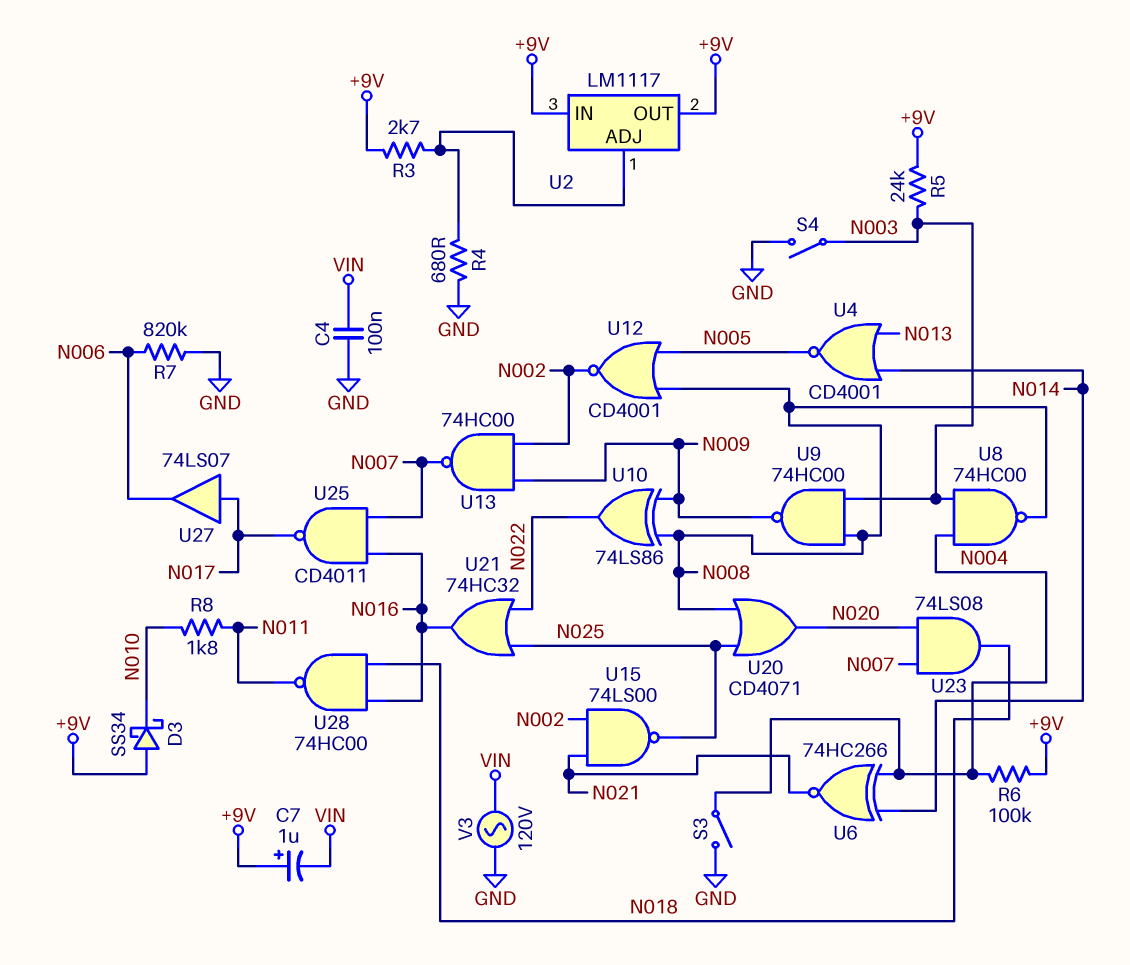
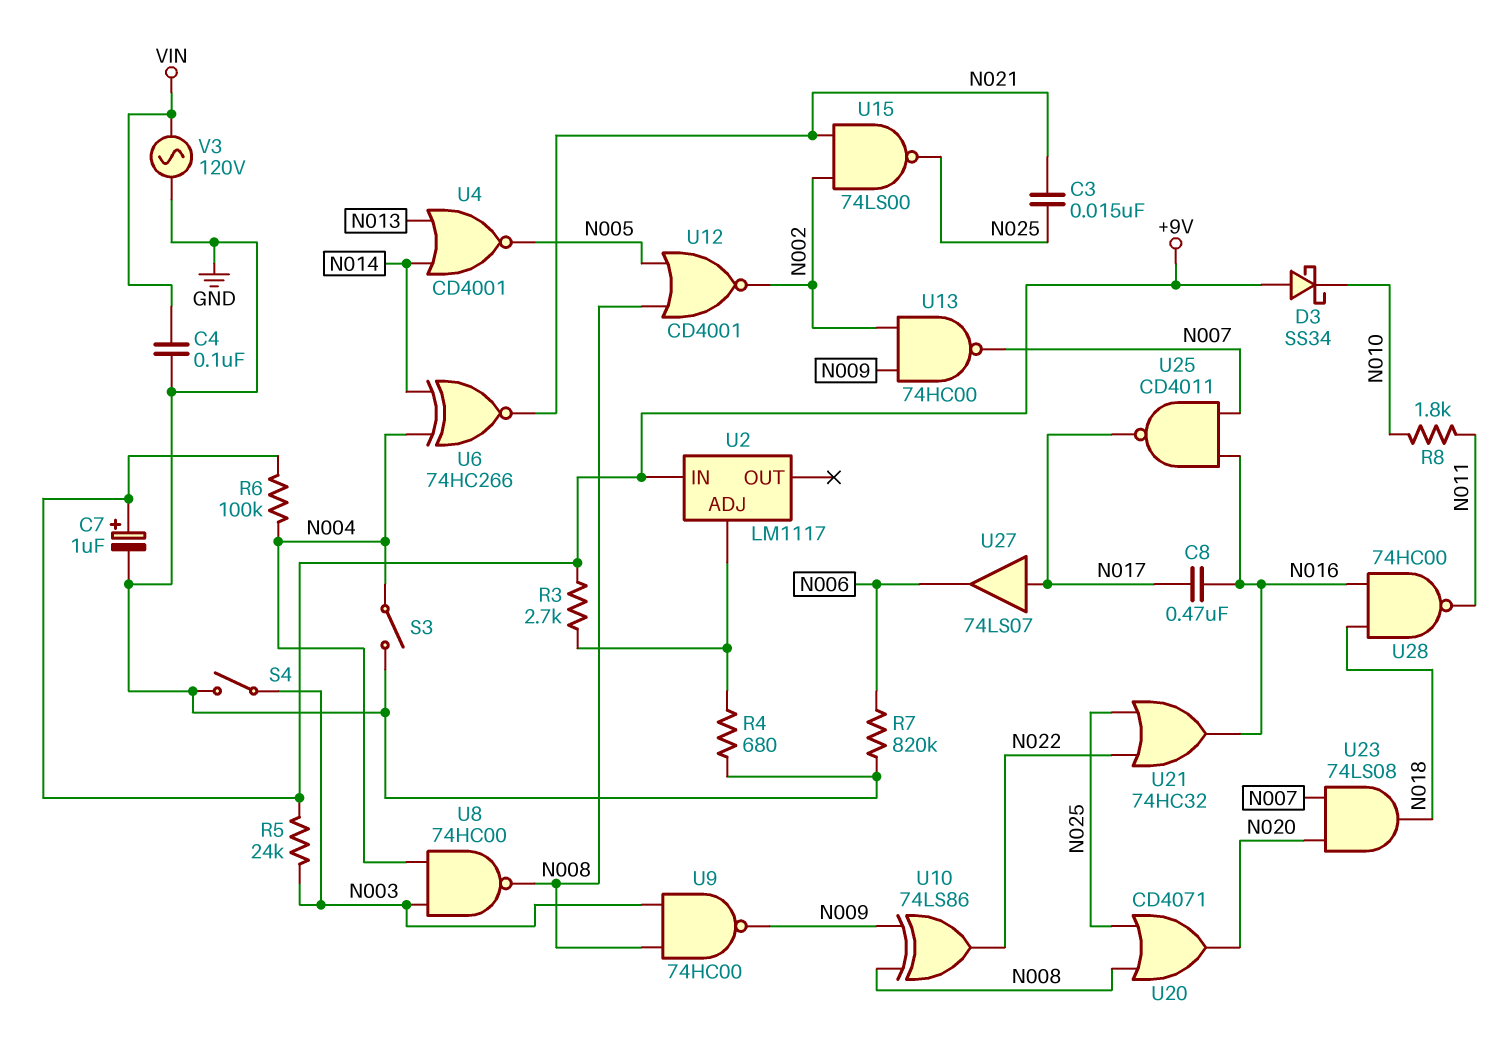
C3: none -> 15nF (N021, N025)
C7: 1uF (plus +9V, minus VIN) -> 1uF (plus +9V, minus GND)
C8: none -> 470nF (N016, N017)
U2 pin OUT: +9V -> none

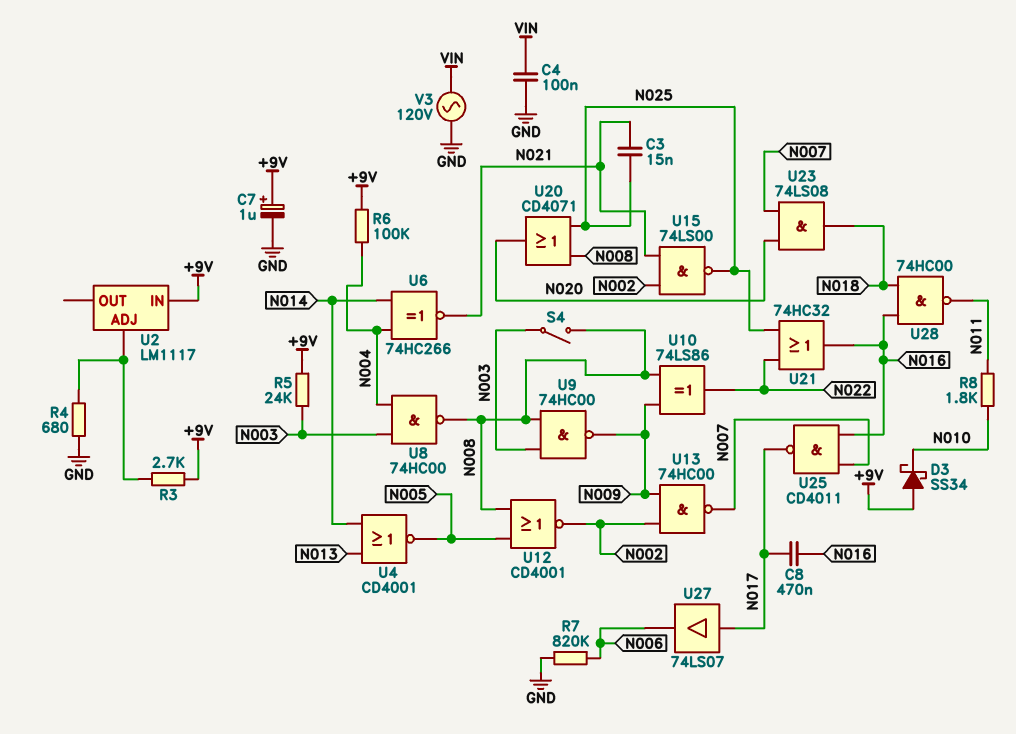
S3: switch (GND, N004) -> none
S4: switch (GND, N003) -> switch (N003, N008)

